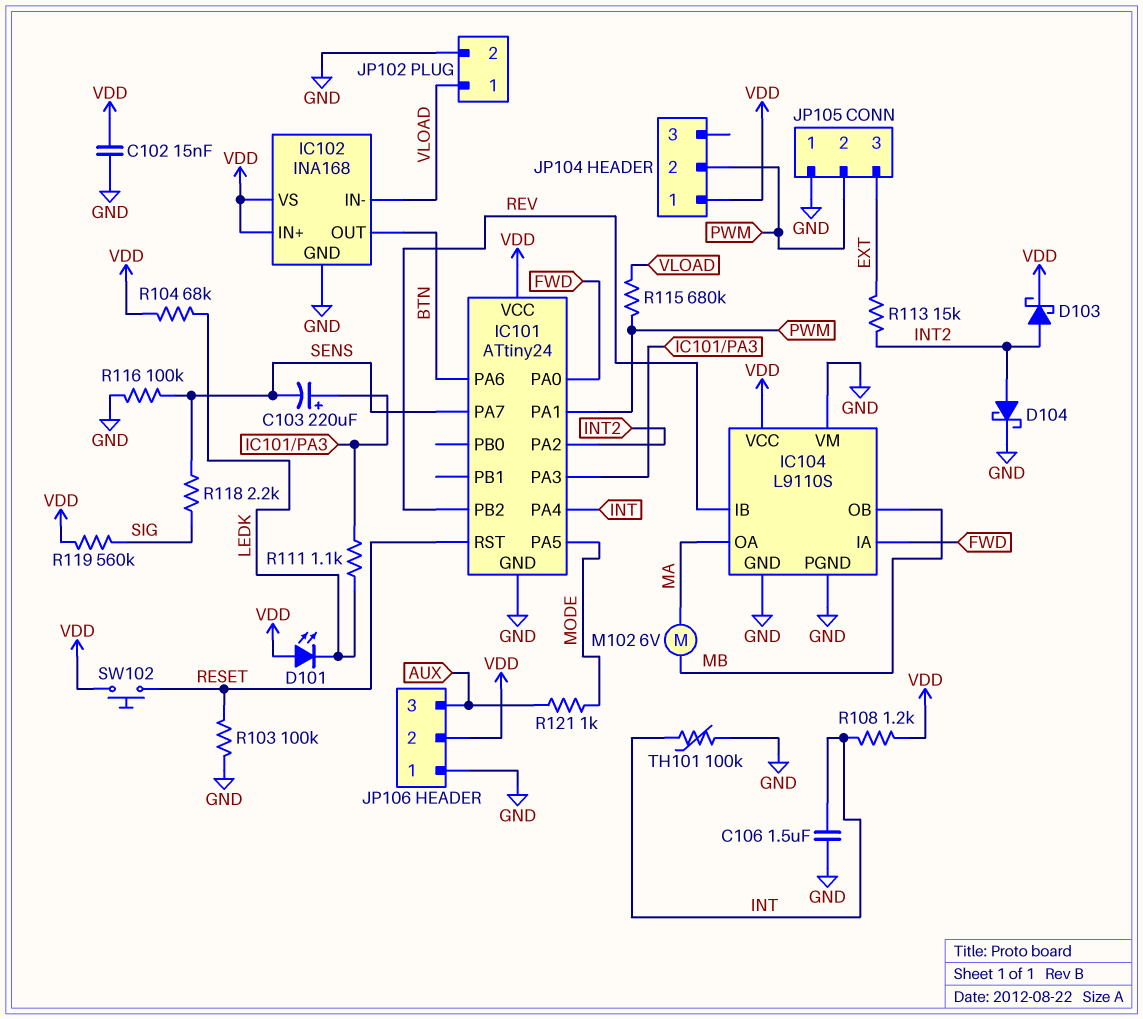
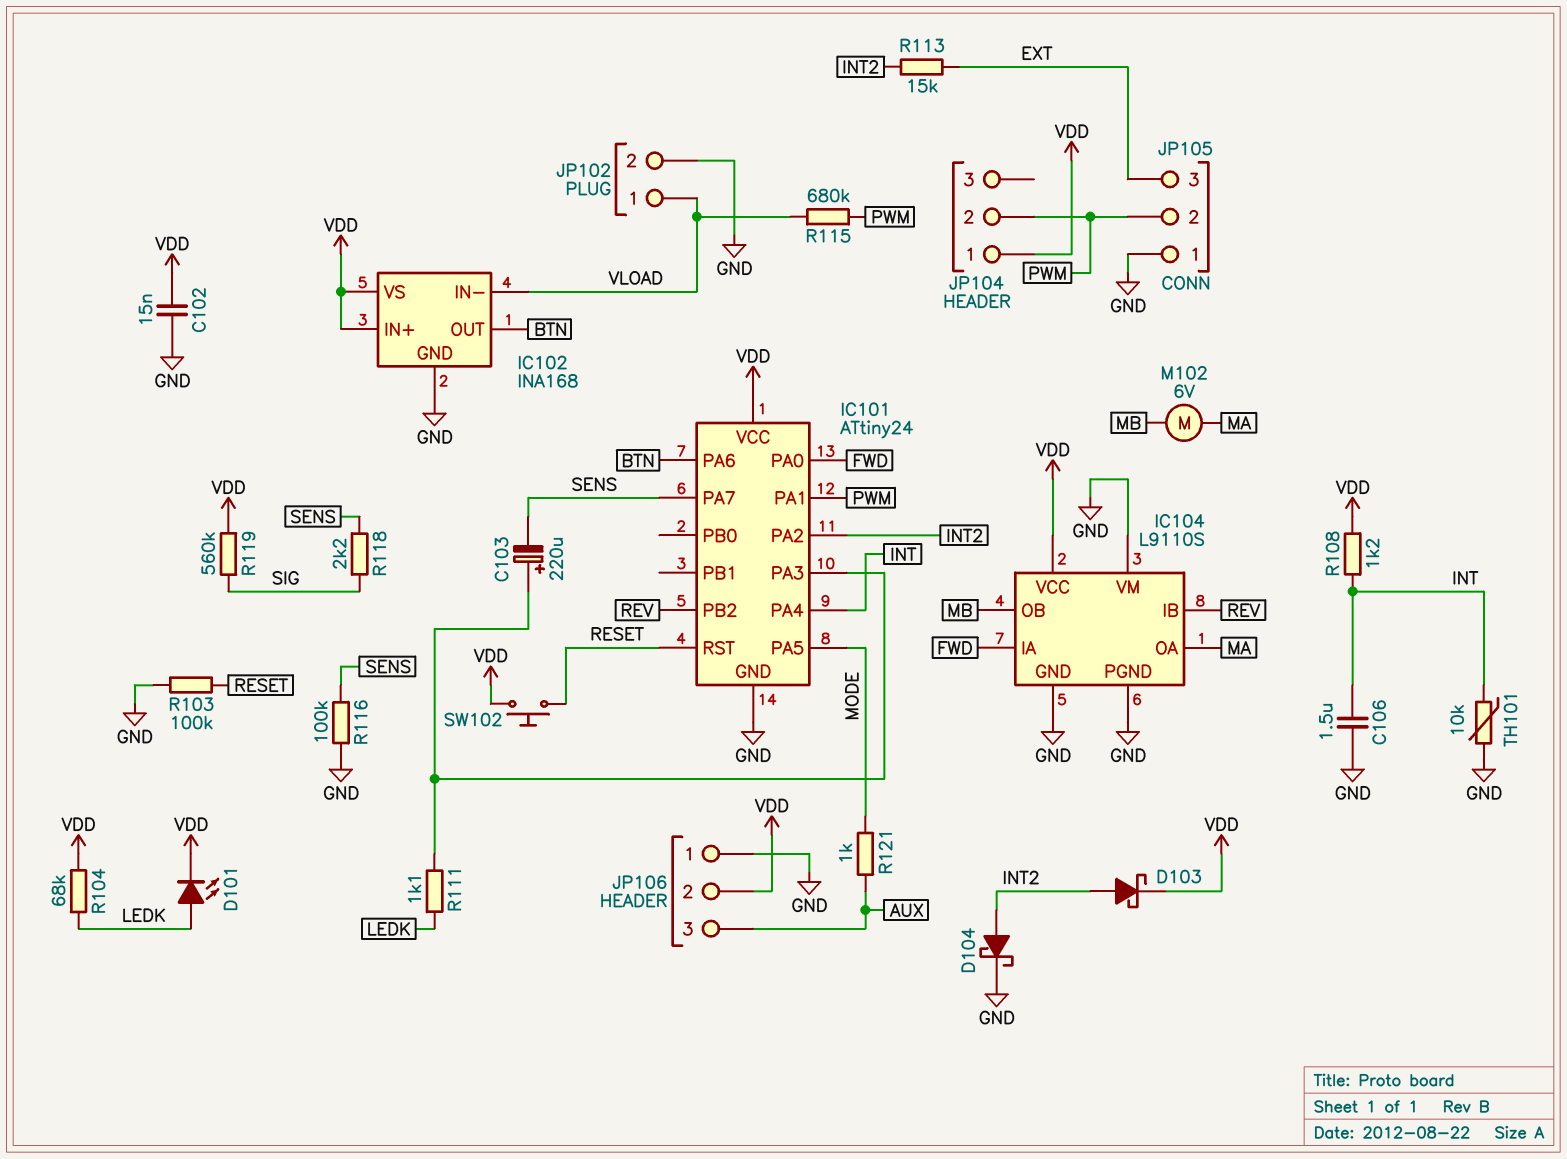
D101: LED (A VDD, K LEDK) -> LED (A LEDK, K VDD)
TH101: 100k (GND, INT) -> 10k (GND, INT)

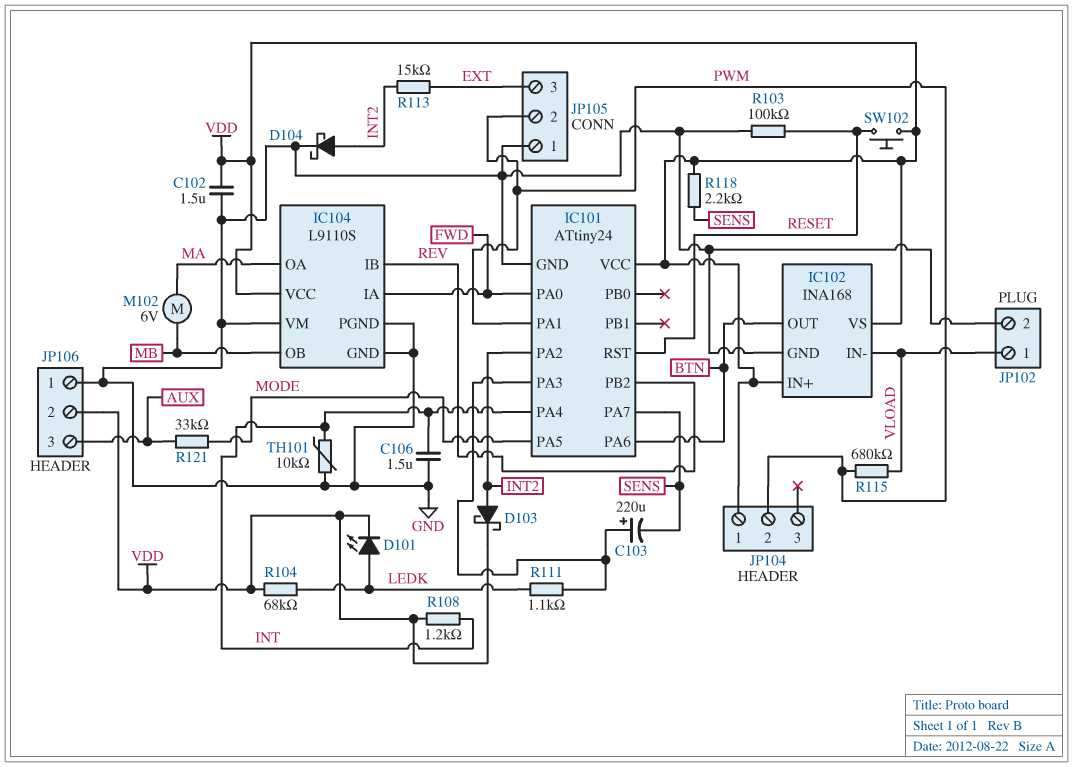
C102: 15nF (GND, VDD) -> 1.5uF (GND, VDD)
R116: 100k (GND, SENS) -> none
R118: 2.2k (SENS, SIG) -> 2.2k (SENS, VDD)
R119: 560k (SIG, VDD) -> none
R121: 1k (AUX, MODE) -> 33k (AUX, MODE)

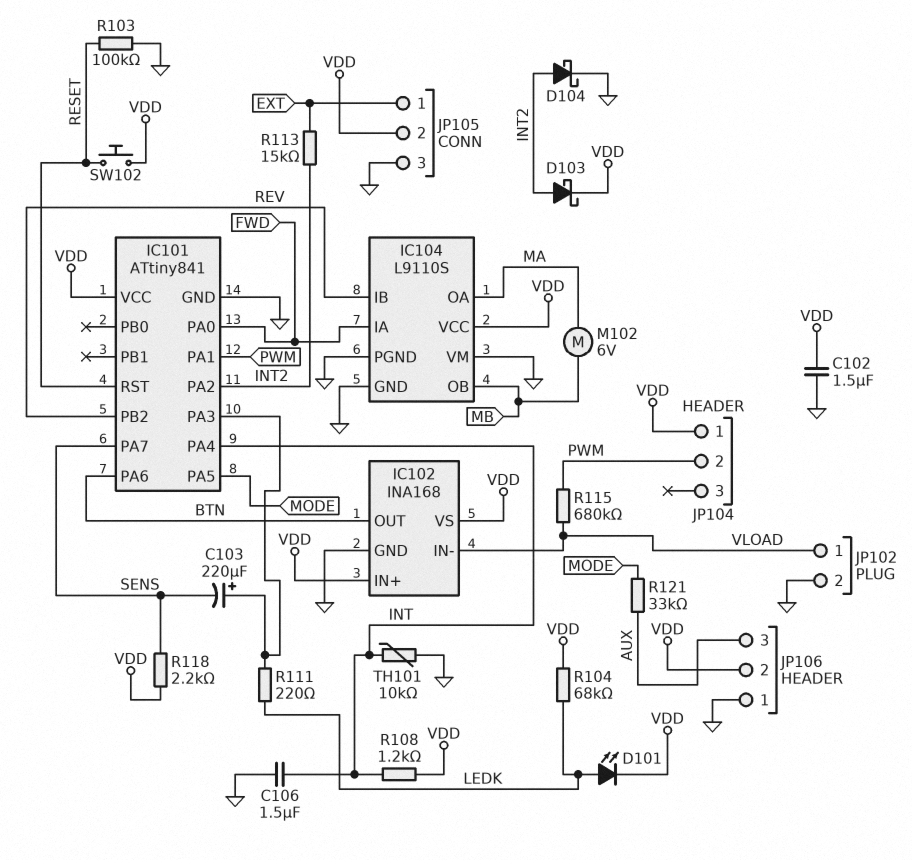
IC101: ATtiny24 -> ATtiny841
JP105 pin 1: GND -> EXT
JP105 pin 2: PWM -> VDD
JP105 pin 3: EXT -> GND
R111: 1.1k (IC101/PA3, LEDK) -> 220 (IC101/PA3, LEDK)

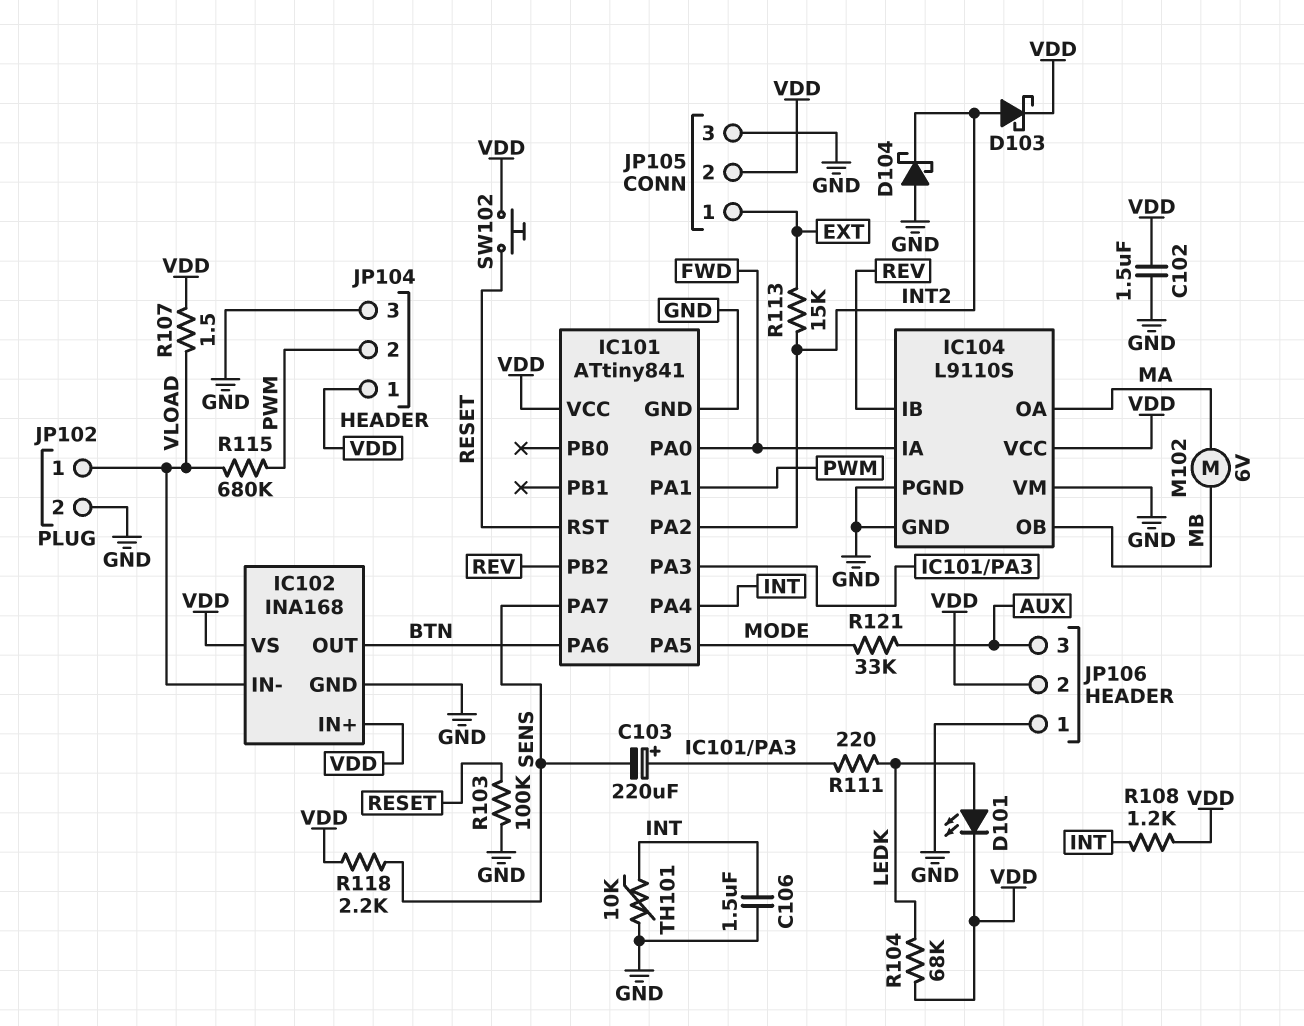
D104: schottky (A INT2, K GND) -> schottky (A GND, K INT2)
JP104 pin 3: none -> GND
R107: none -> 1.5 (VDD, VLOAD)

